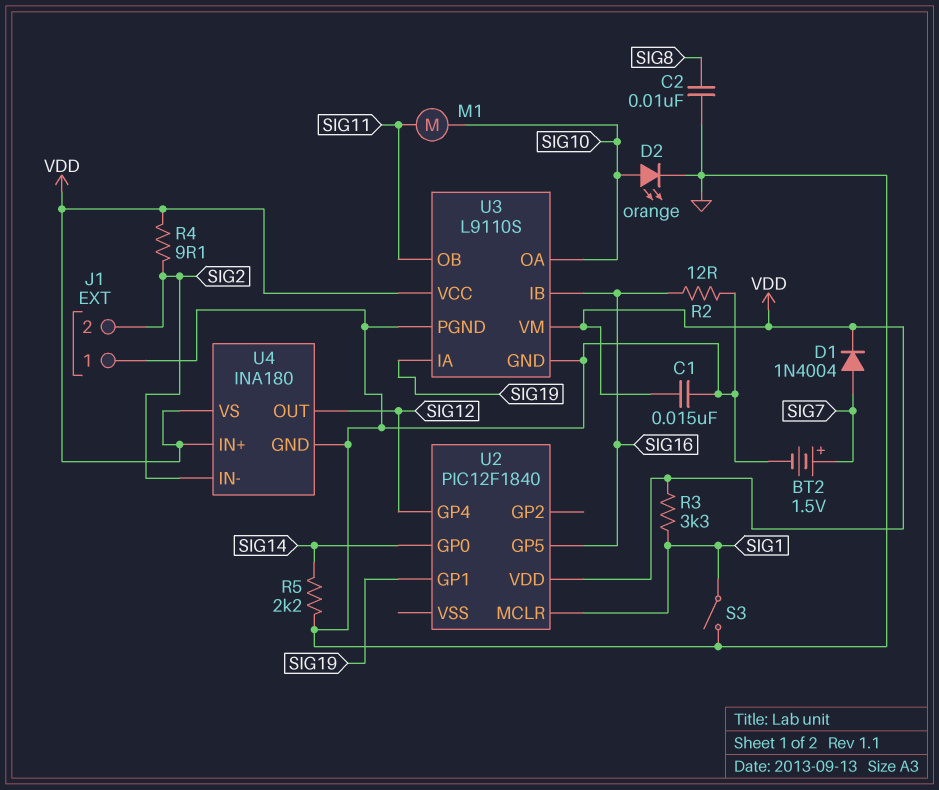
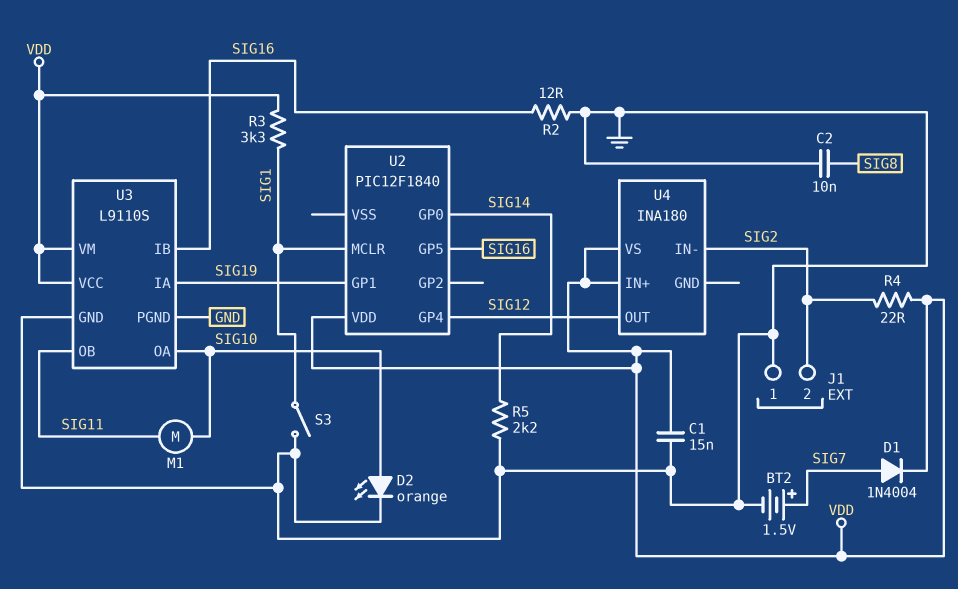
R4: 9.1 (SIG2, VDD) -> 22 (SIG2, VDD)
U4 pin GND: GND -> none

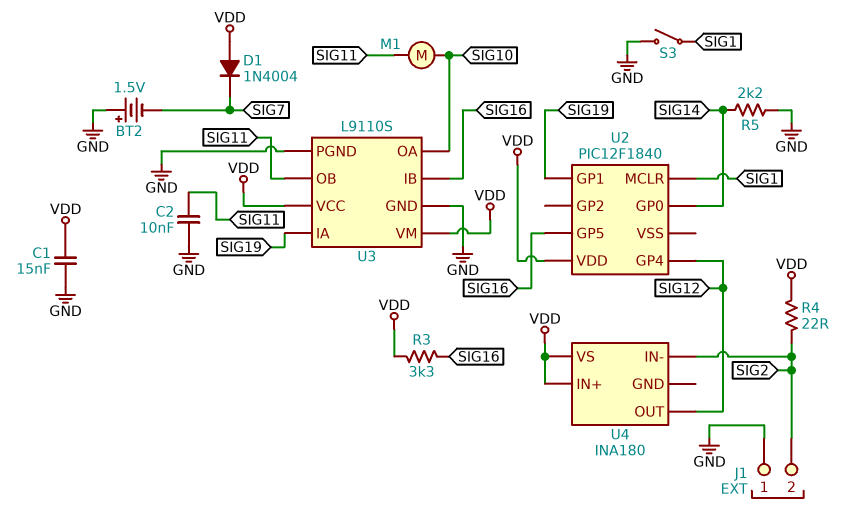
BT2: 1.5V (plus SIG7, minus GND) -> 1.5V (plus GND, minus SIG7)
C2: 10nF (GND, SIG8) -> 10nF (GND, SIG11)
D1: diode 1N4004 (A SIG7, K VDD) -> diode 1N4004 (A VDD, K SIG7)
D2: LED orange (A SIG10, K GND) -> none
R2: 12 (GND, SIG16) -> none
R3: 3.3k (SIG1, VDD) -> 3.3k (SIG16, VDD)

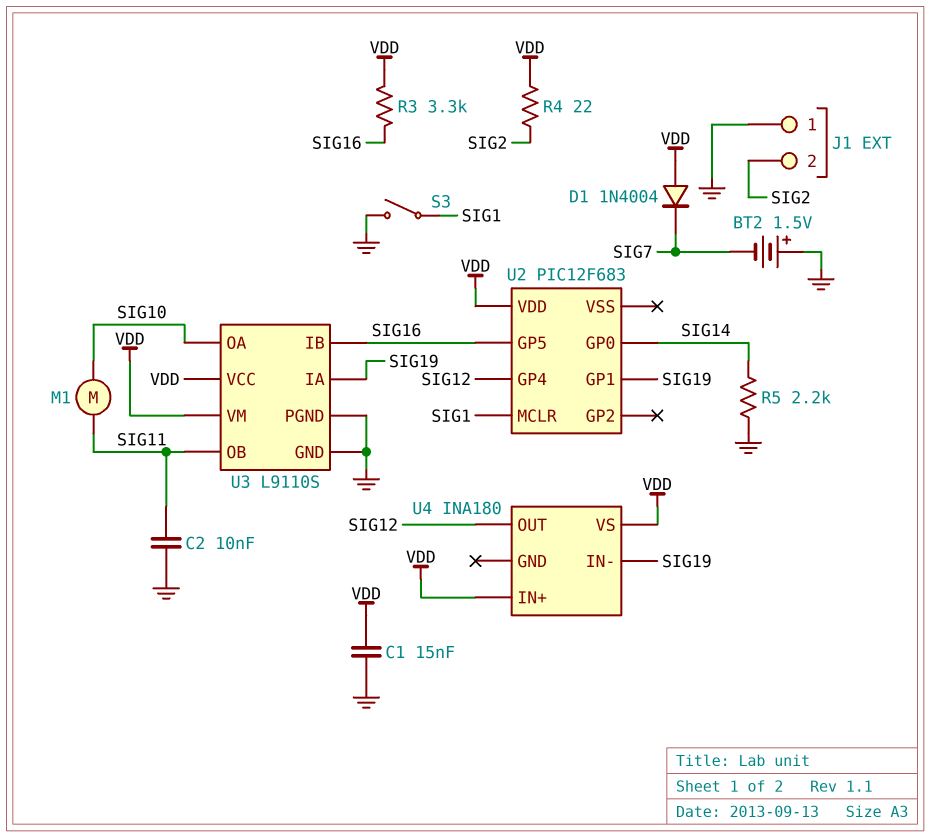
U2: PIC12F1840 -> PIC12F683
U4 pin IN-: SIG2 -> SIG19

